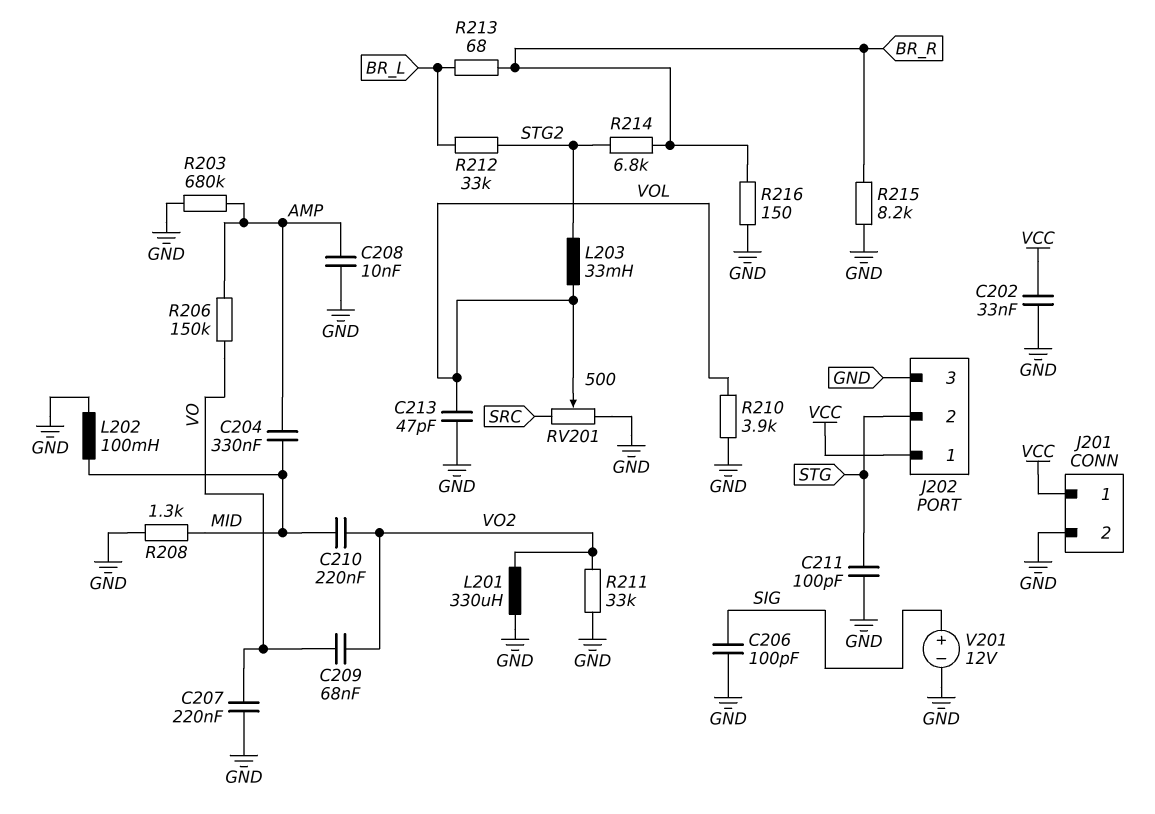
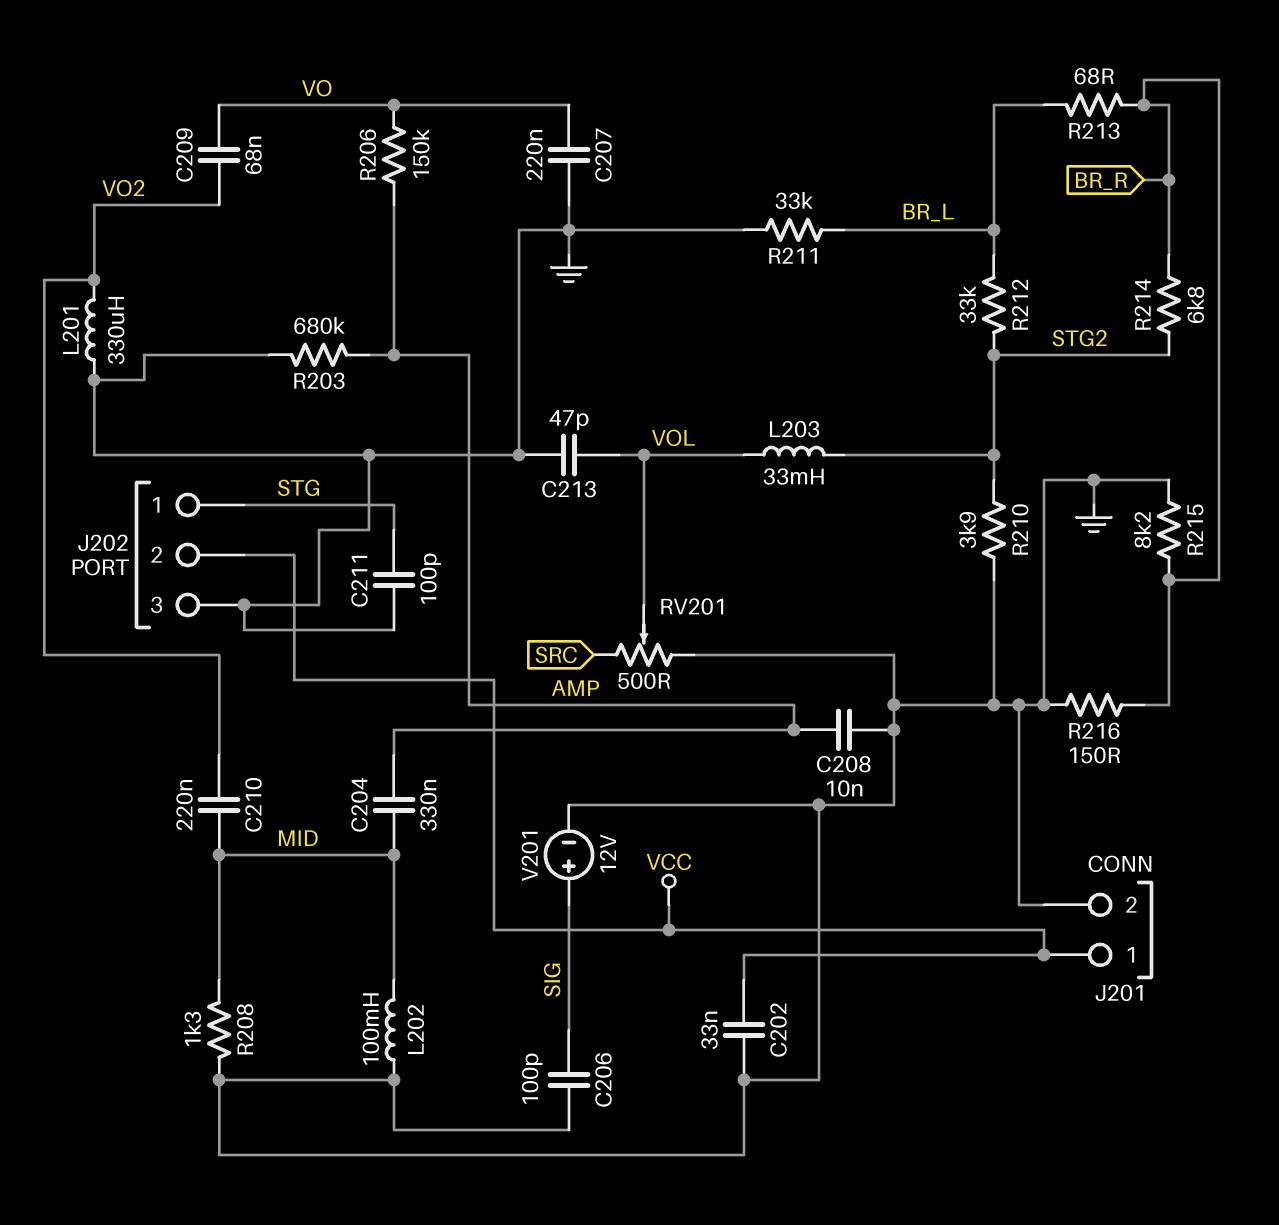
J202 pin 1: VCC -> STG
J202 pin 2: STG -> VCC
R210: 3.9k (GND, VOL) -> 3.9k (GND, STG2)
R211: 33k (GND, VO2) -> 33k (BR_L, GND)

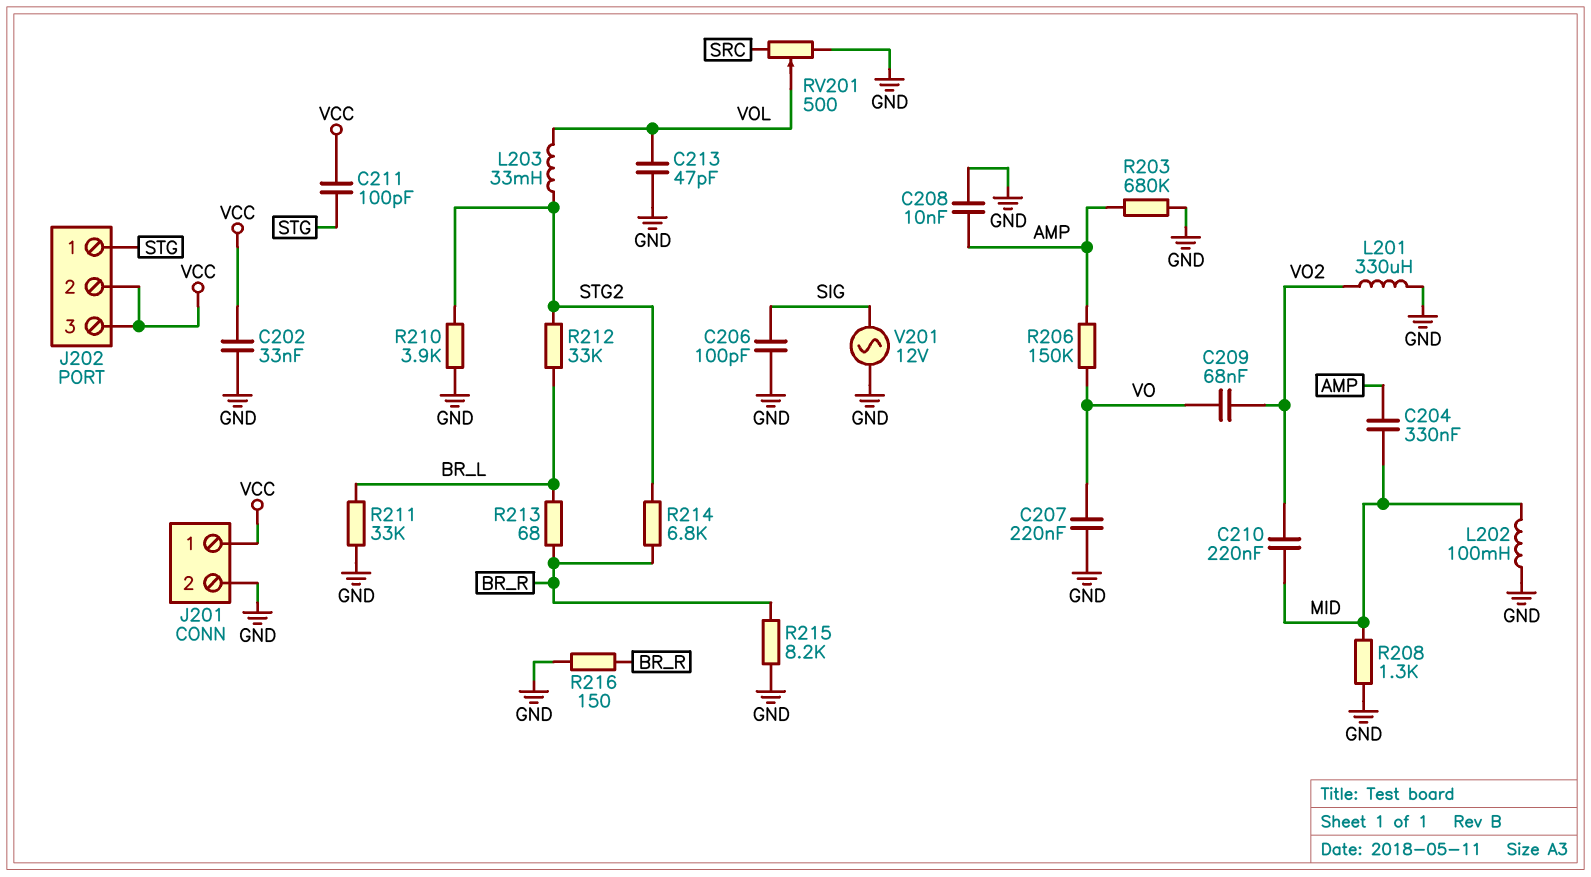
C211: 100pF (GND, STG) -> 100pF (STG, VCC)
J202 pin 3: GND -> VCC
V201: 12V (plus SIG, minus GND) -> AC 12V (GND, SIG)

